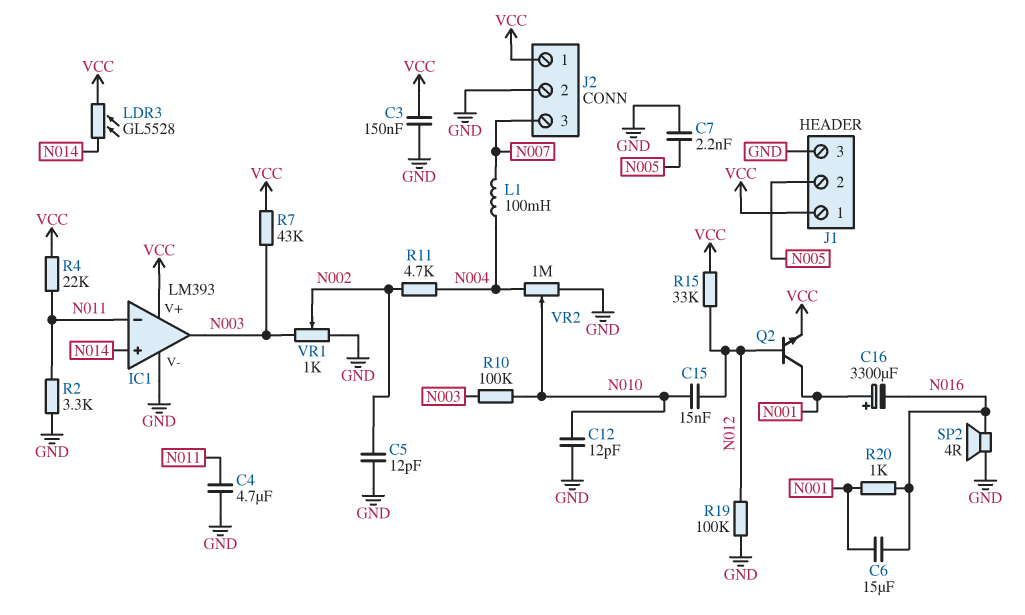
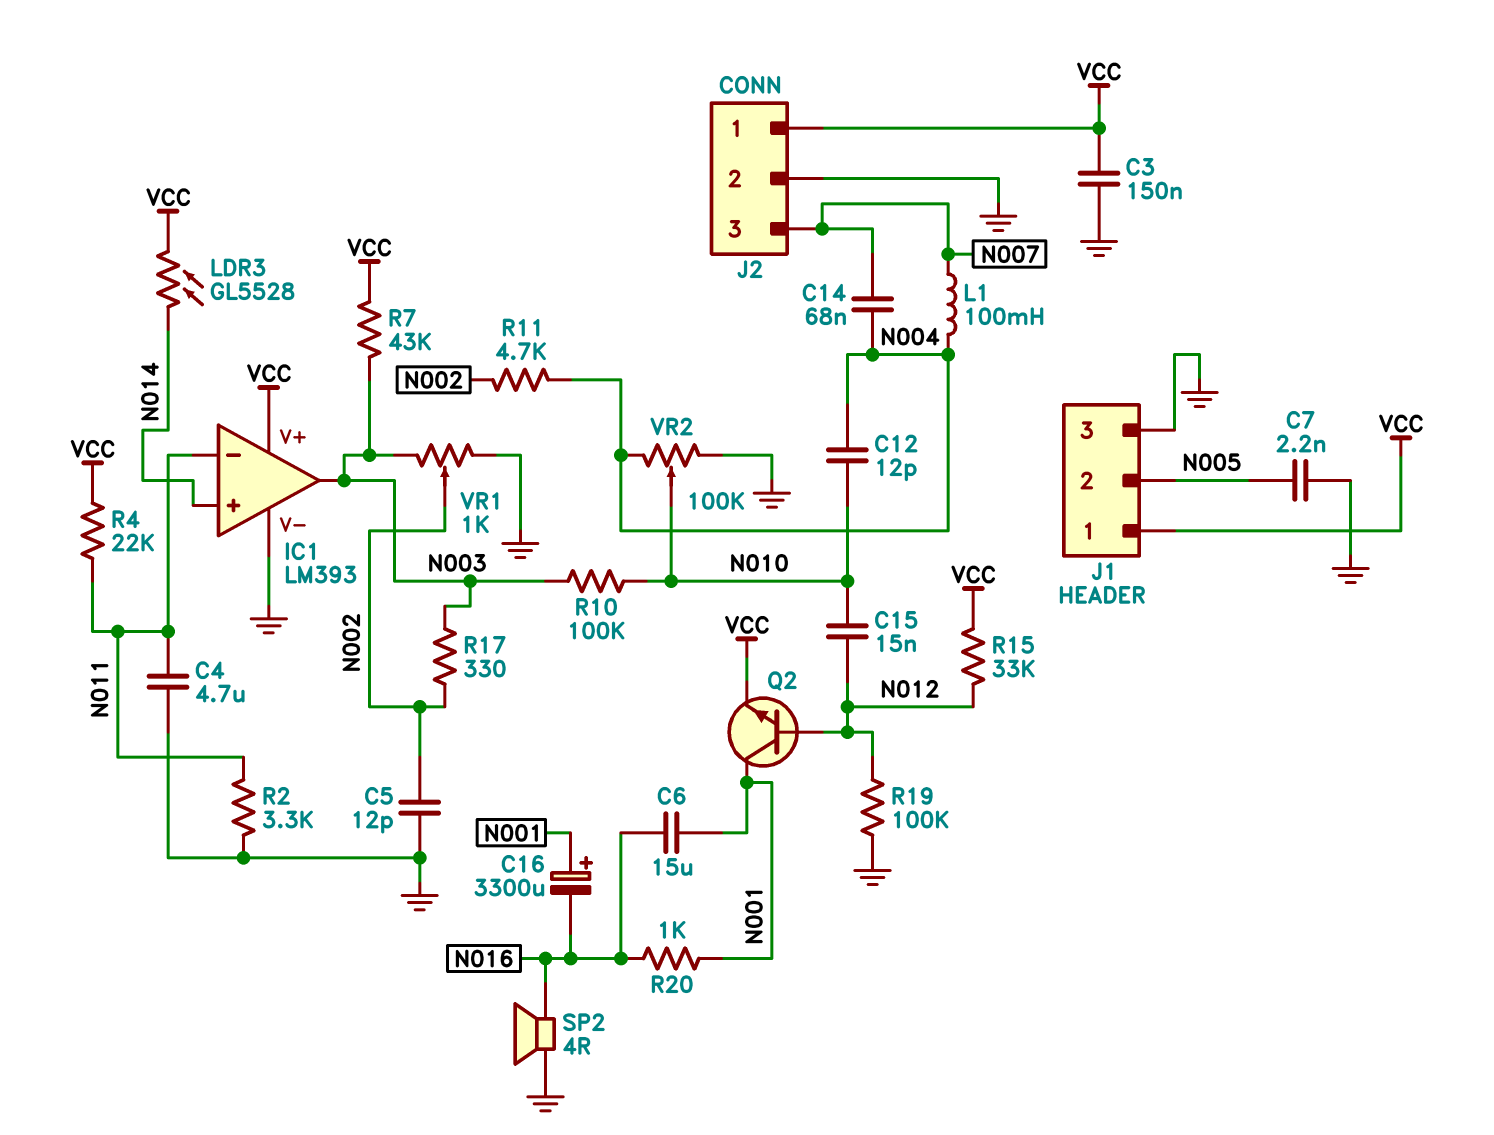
C12: 12pF (GND, N010) -> 12pF (N004, N010)
C14: none -> 68nF (N004, N007)
R17: none -> 330 (N002, N003)
VR2: 1M (GND, N004, wiper N010) -> 100k (GND, N004, wiper N010)

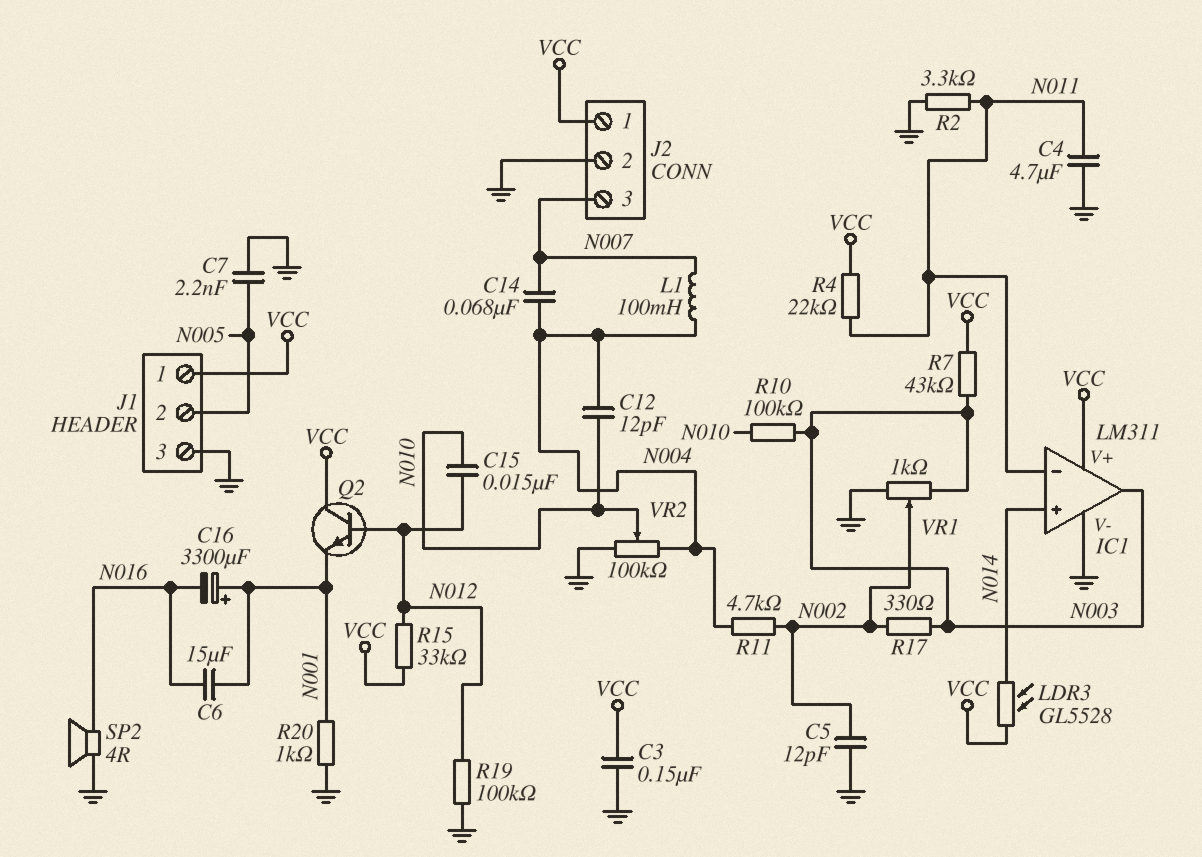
IC1: LM393 -> LM311
Q2: NPN (B N012, C N001, E VCC) -> NPN (B N012, C VCC, E N001)
R20: 1k (N001, N016) -> 1k (GND, N001)

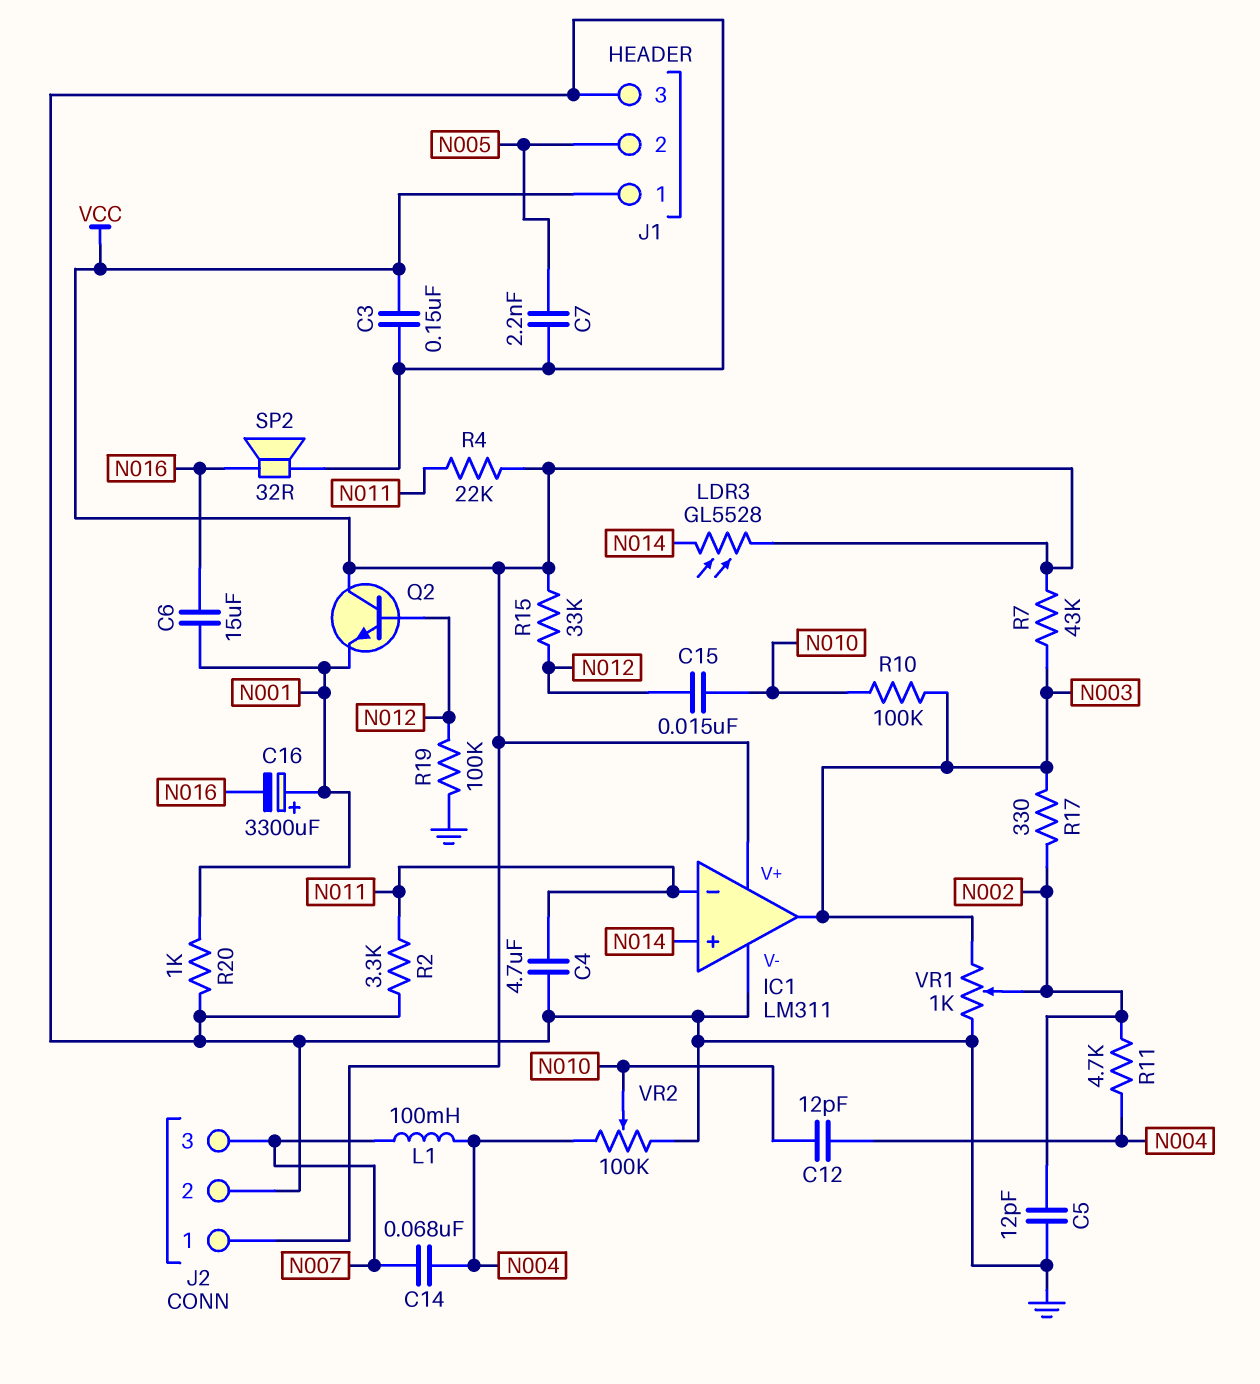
SP2: speaker 4R (GND, N016) -> speaker 32R (GND, N016)

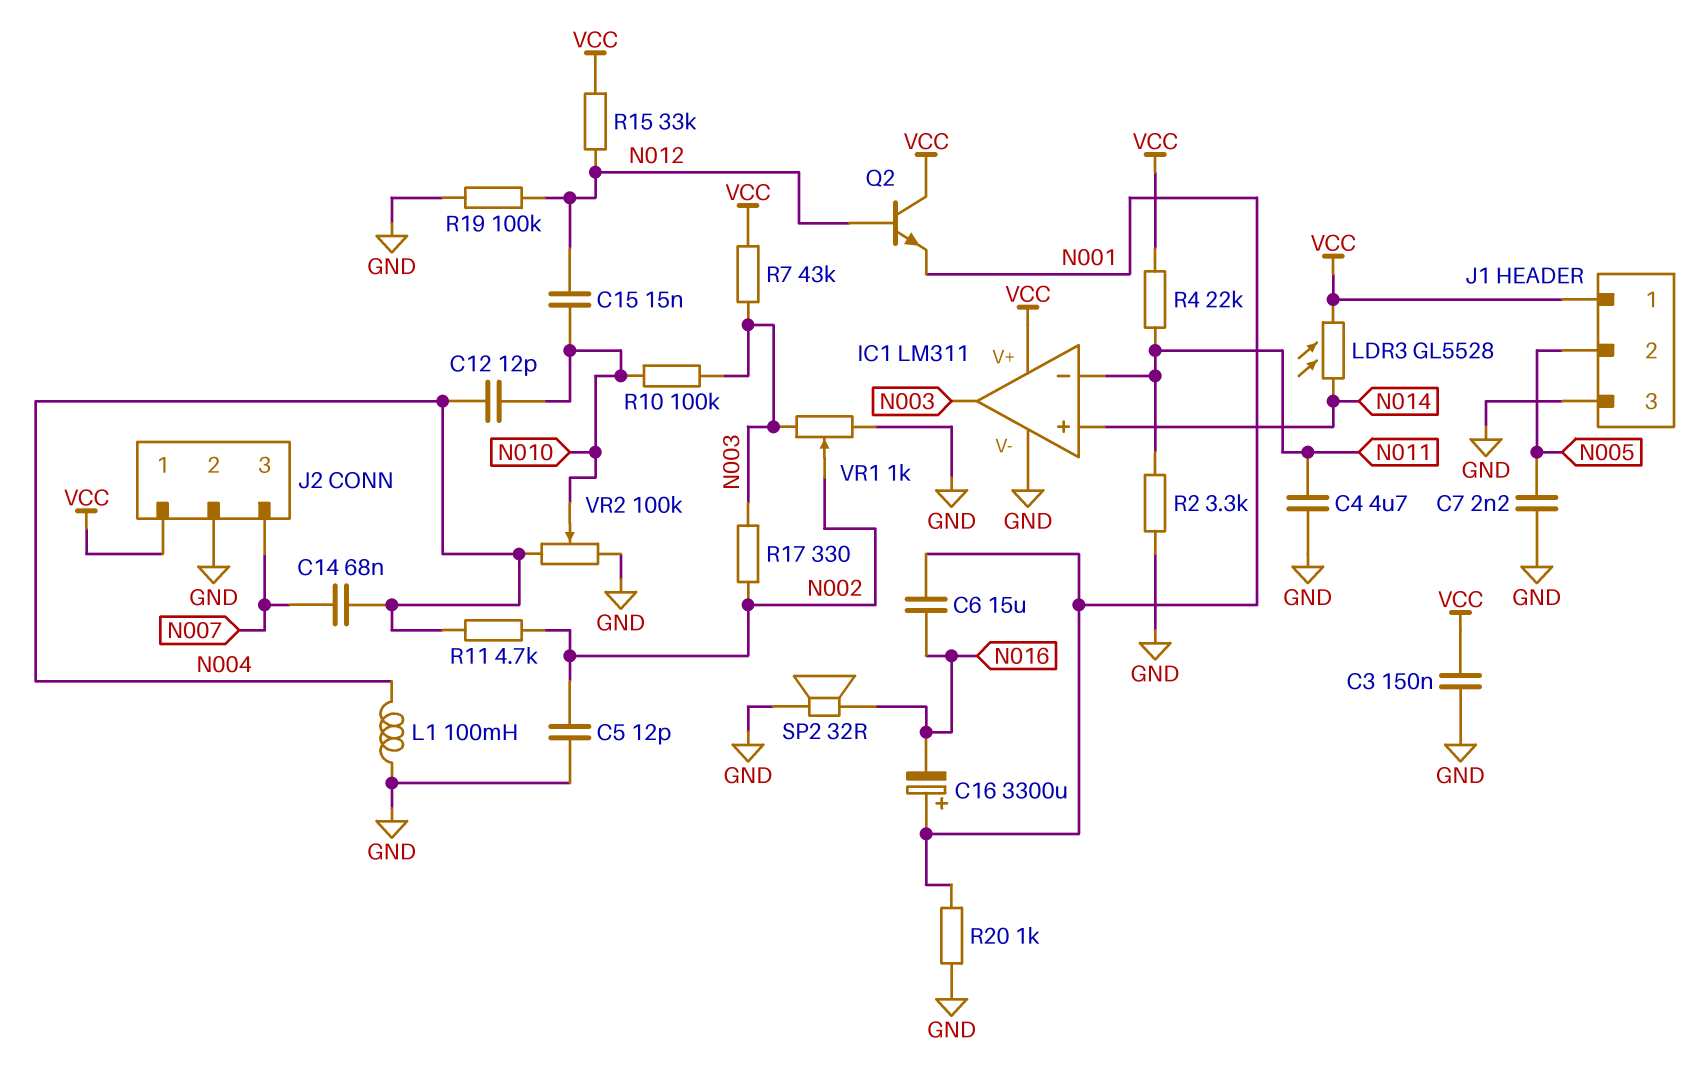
L1: 100mH (N004, N007) -> 100mH (GND, N004)

